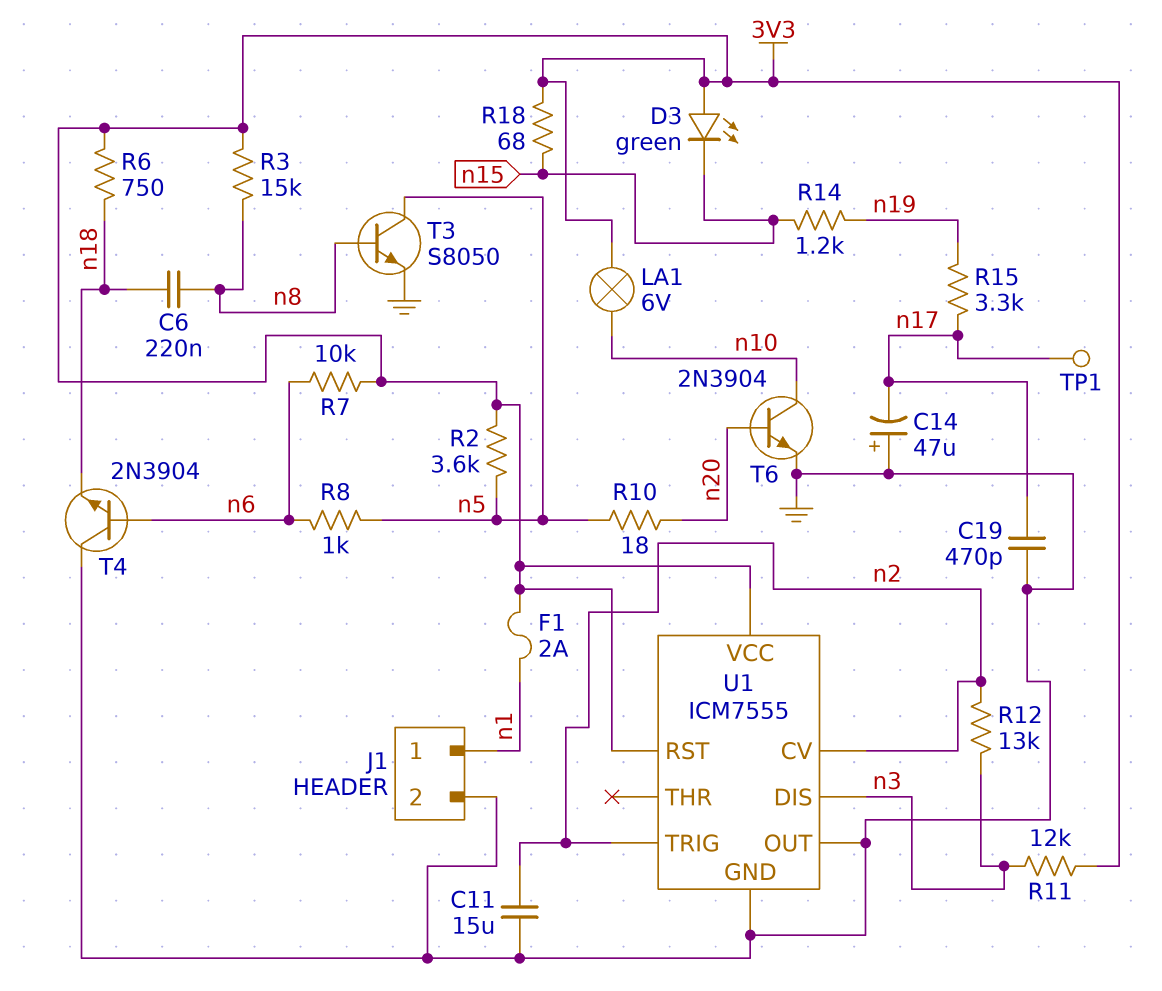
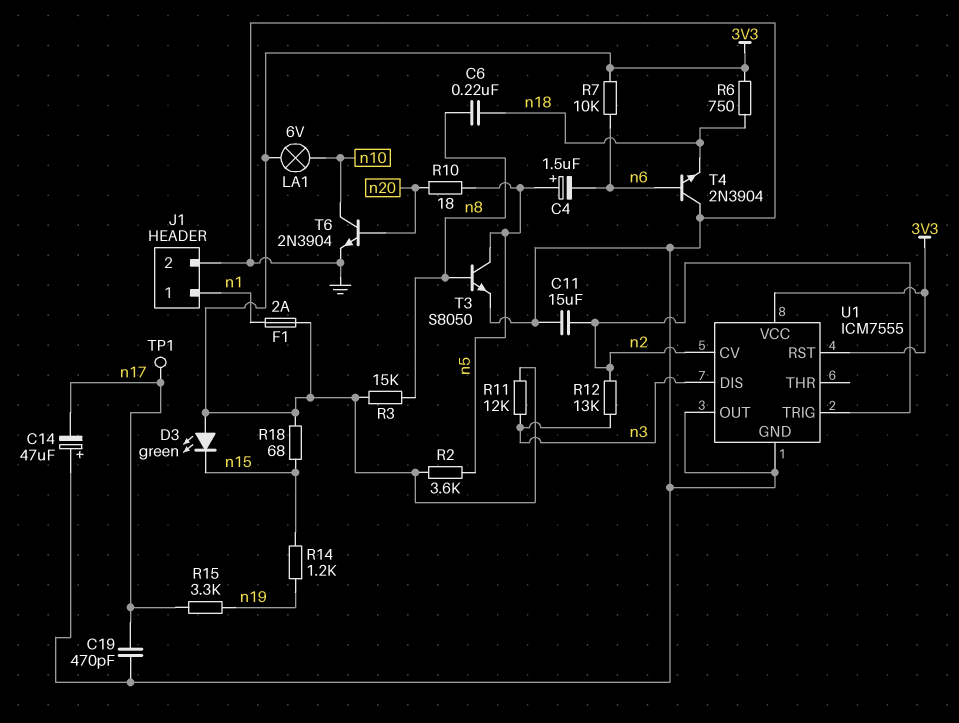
C4: none -> 1.5uF (plus n5, minus n6)
R8: 1k (n5, n6) -> none

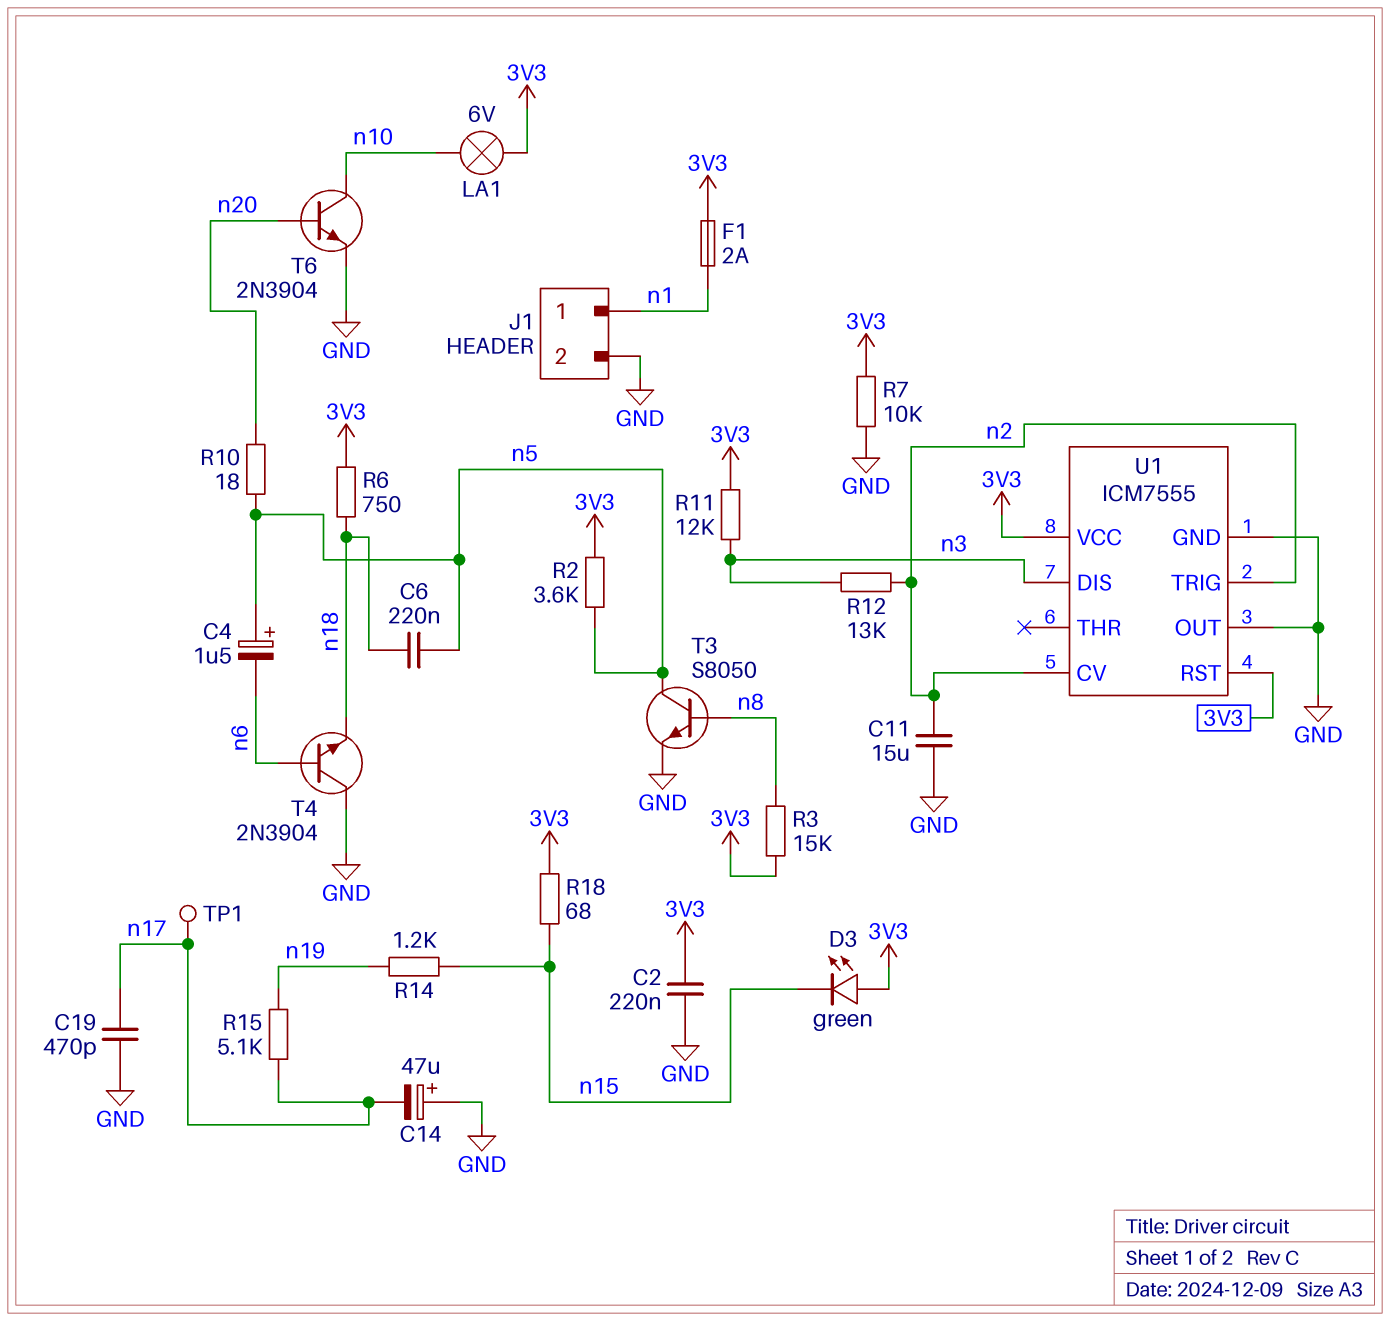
C2: none -> 220nF (3V3, GND)
C6: 220nF (n8, n18) -> 220nF (n5, n18)
R7: 10k (3V3, n6) -> 10k (3V3, GND)
R15: 3.3k (n17, n19) -> 5.1k (n17, n19)

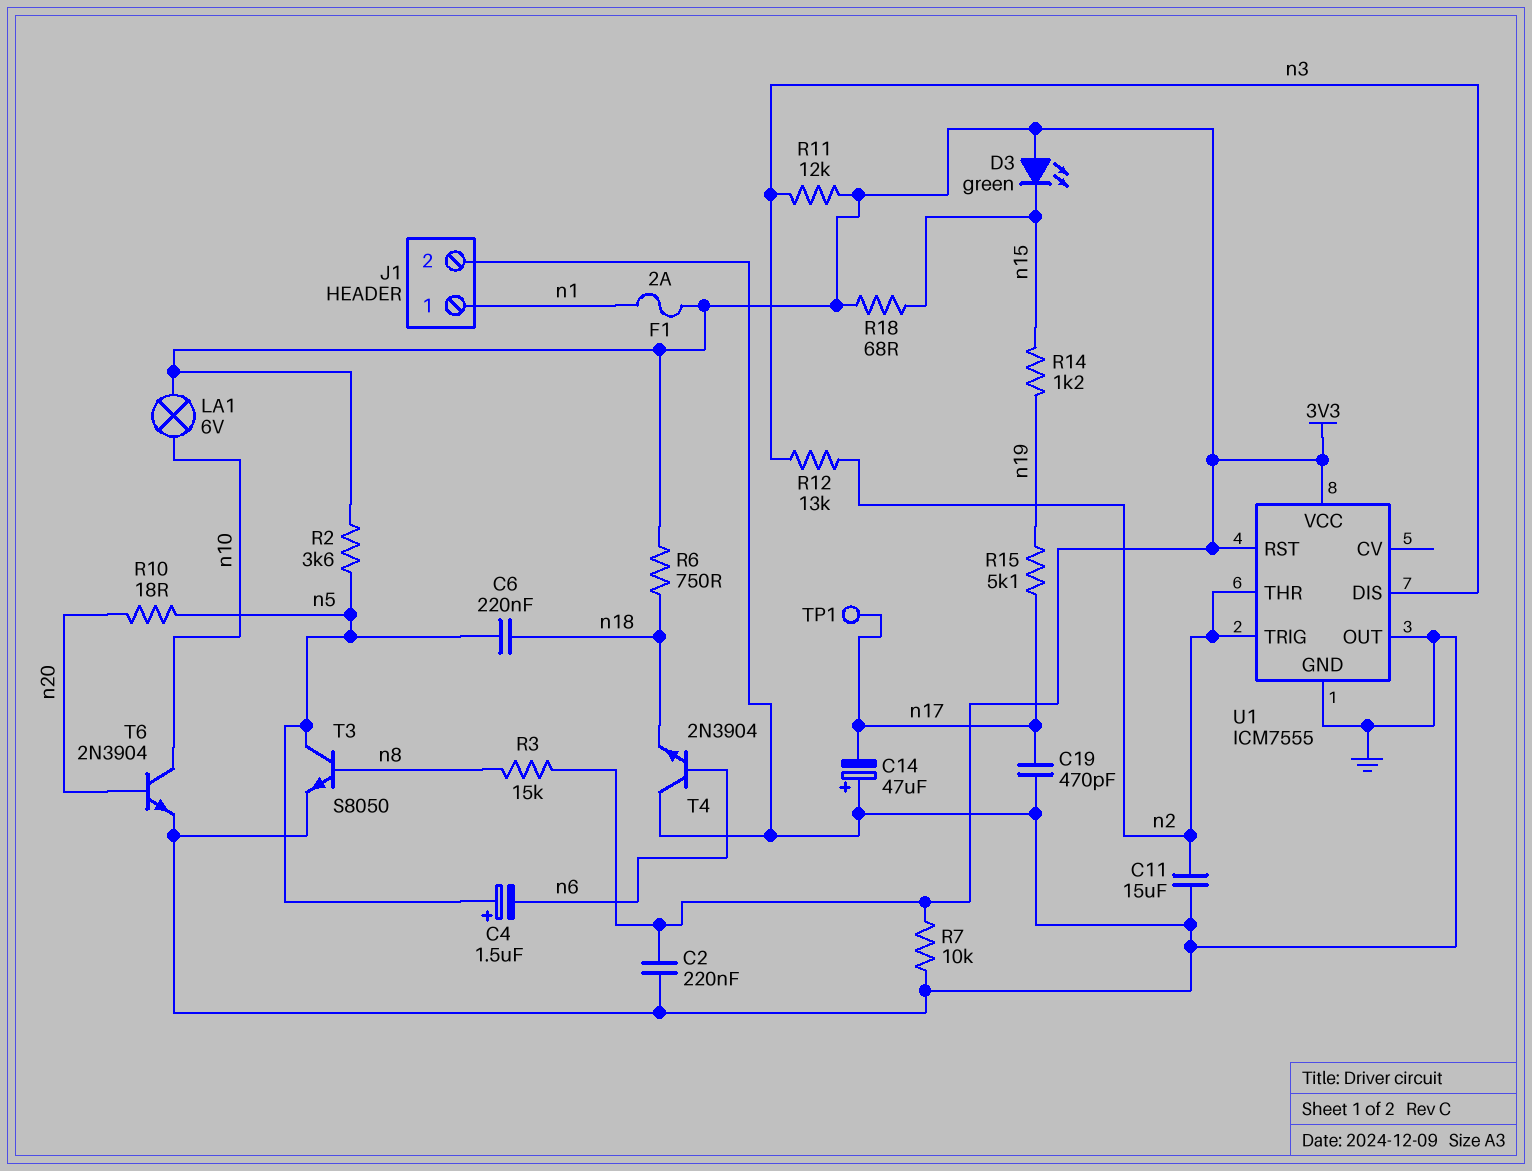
U1 pin CV: n2 -> none
U1 pin THR: none -> n2

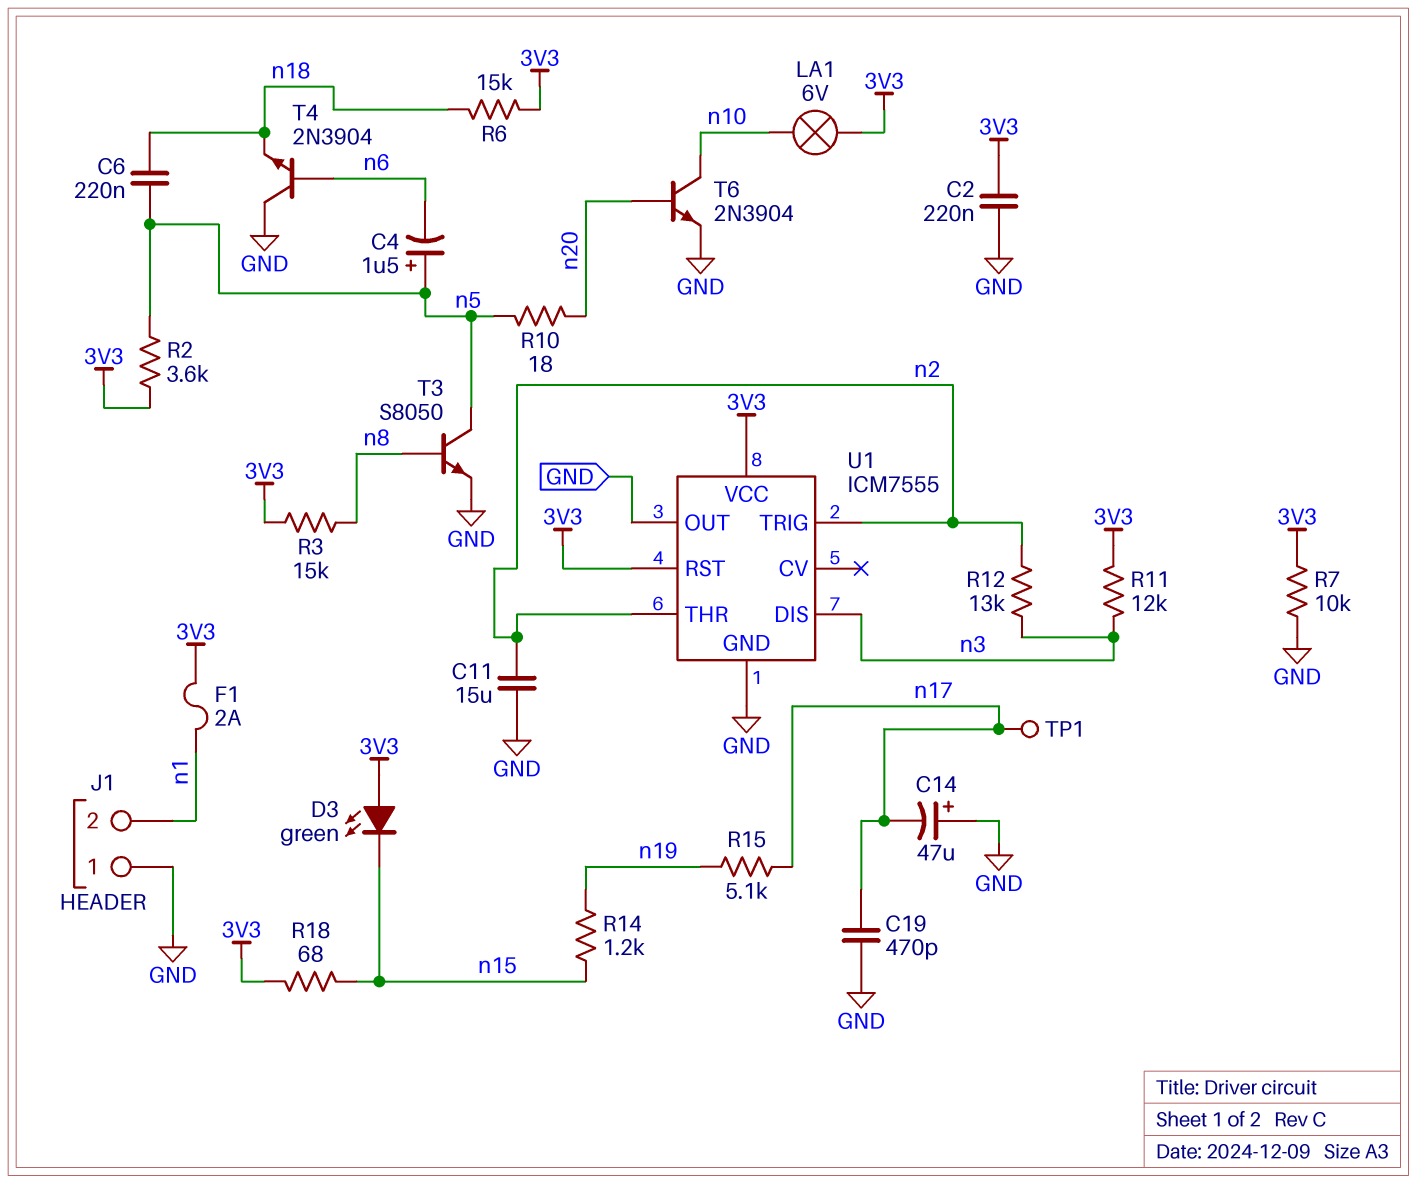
J1 pin 1: n1 -> GND
J1 pin 2: GND -> n1
R6: 750 (3V3, n18) -> 15k (3V3, n18)

